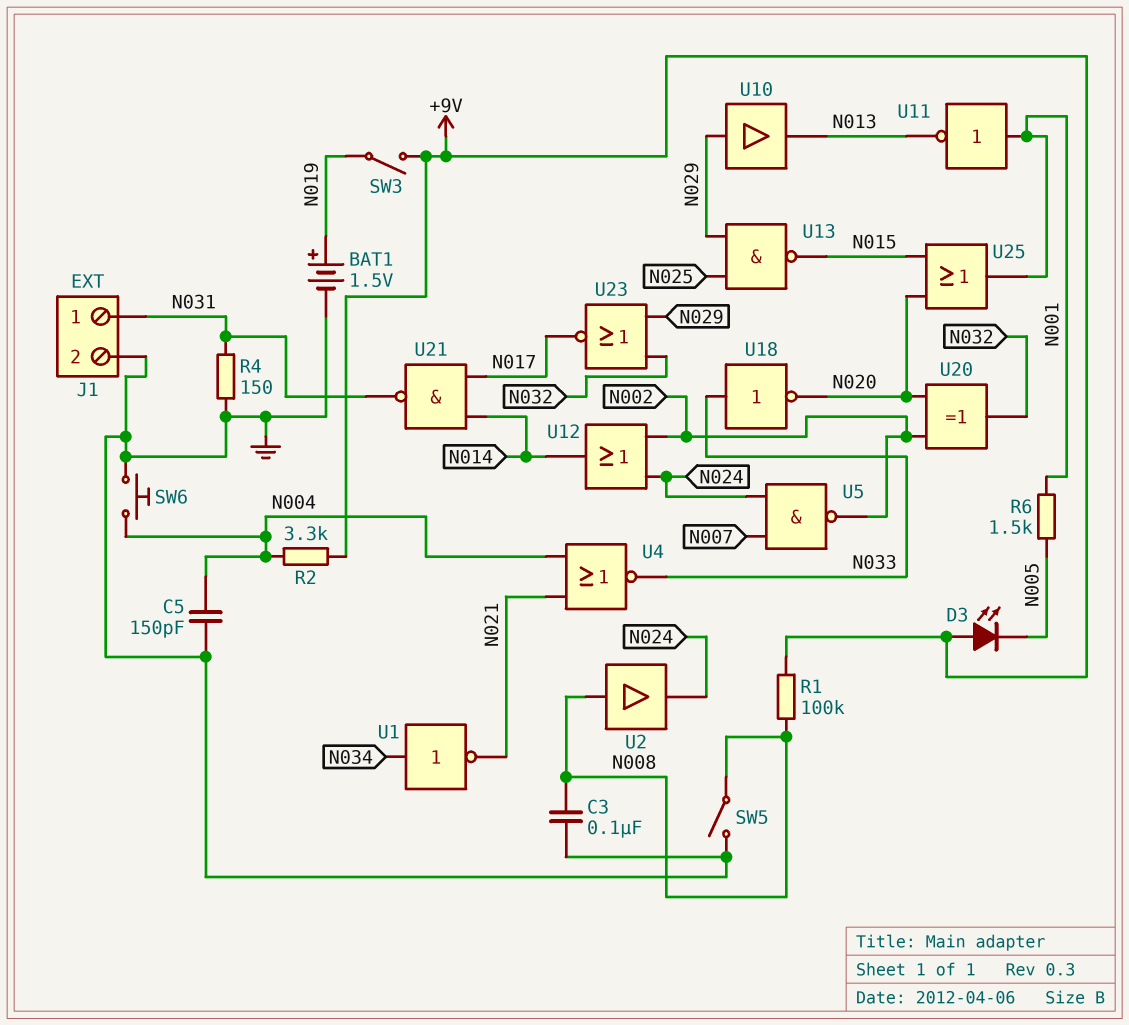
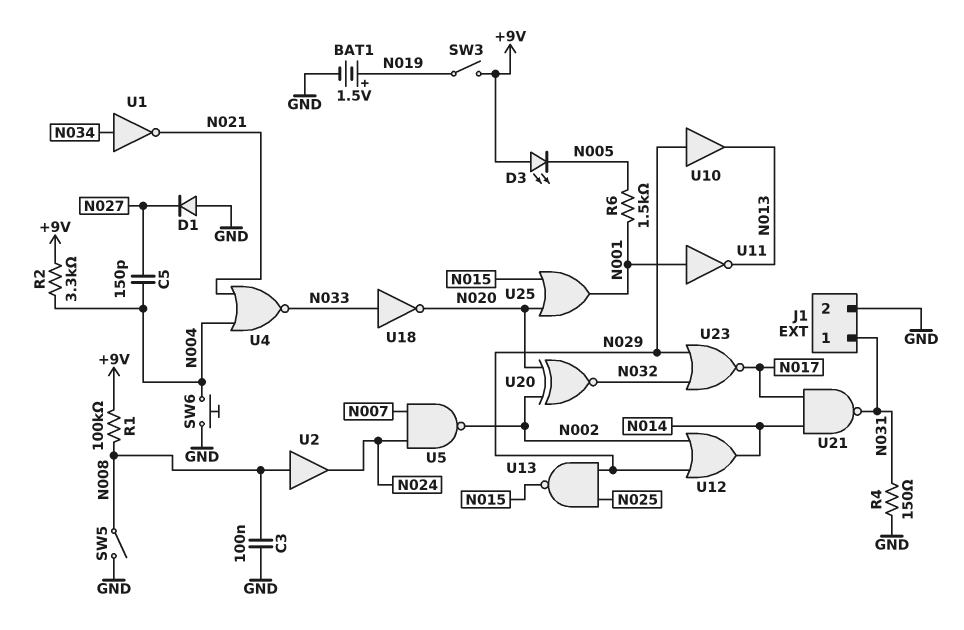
C5: 150pF (GND, N004) -> 150pF (N004, N027)
D1: none -> diode (A GND, K N027)
U12: OR (in N002, in N024, out N014) -> OR (in N002, in N029, out N014)
U20: XOR (in N002, in N020, out N032) -> XNOR (in N002, in N020, out N032)

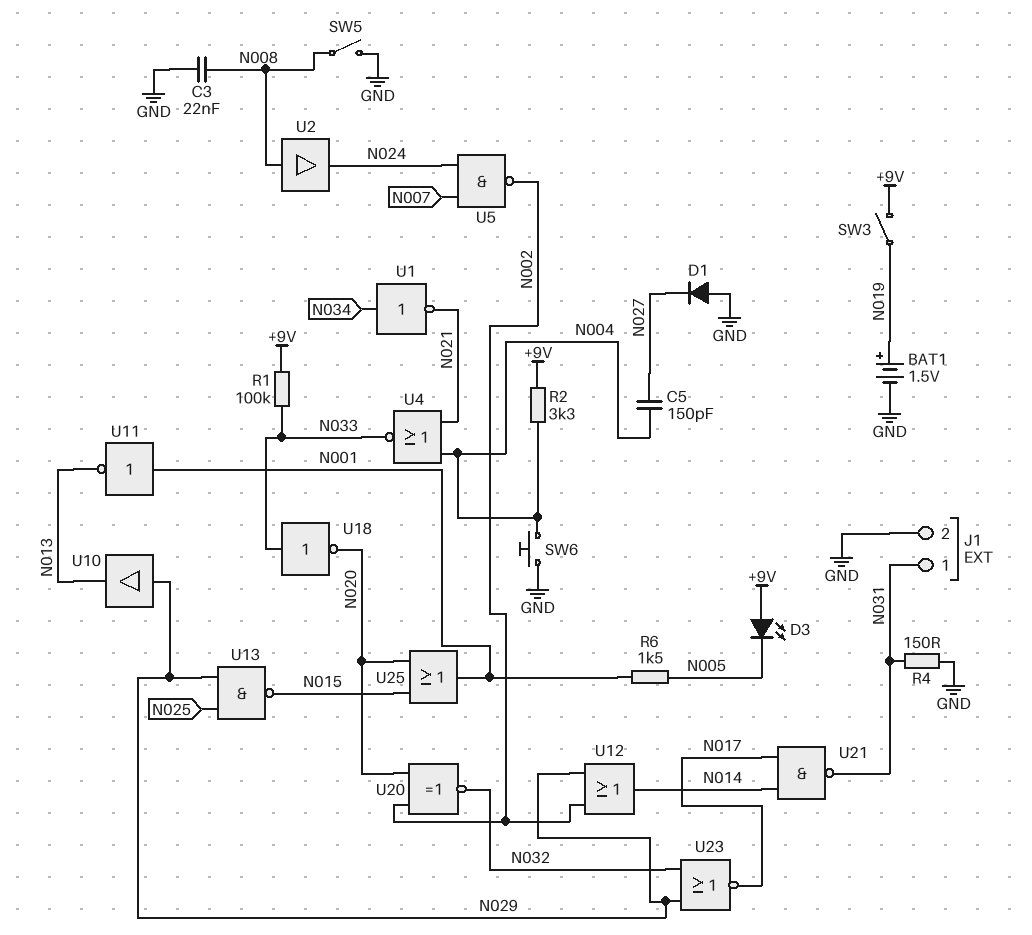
C3: 100nF (GND, N008) -> 22nF (GND, N008)
R1: 100k (+9V, N008) -> 100k (+9V, N033)

